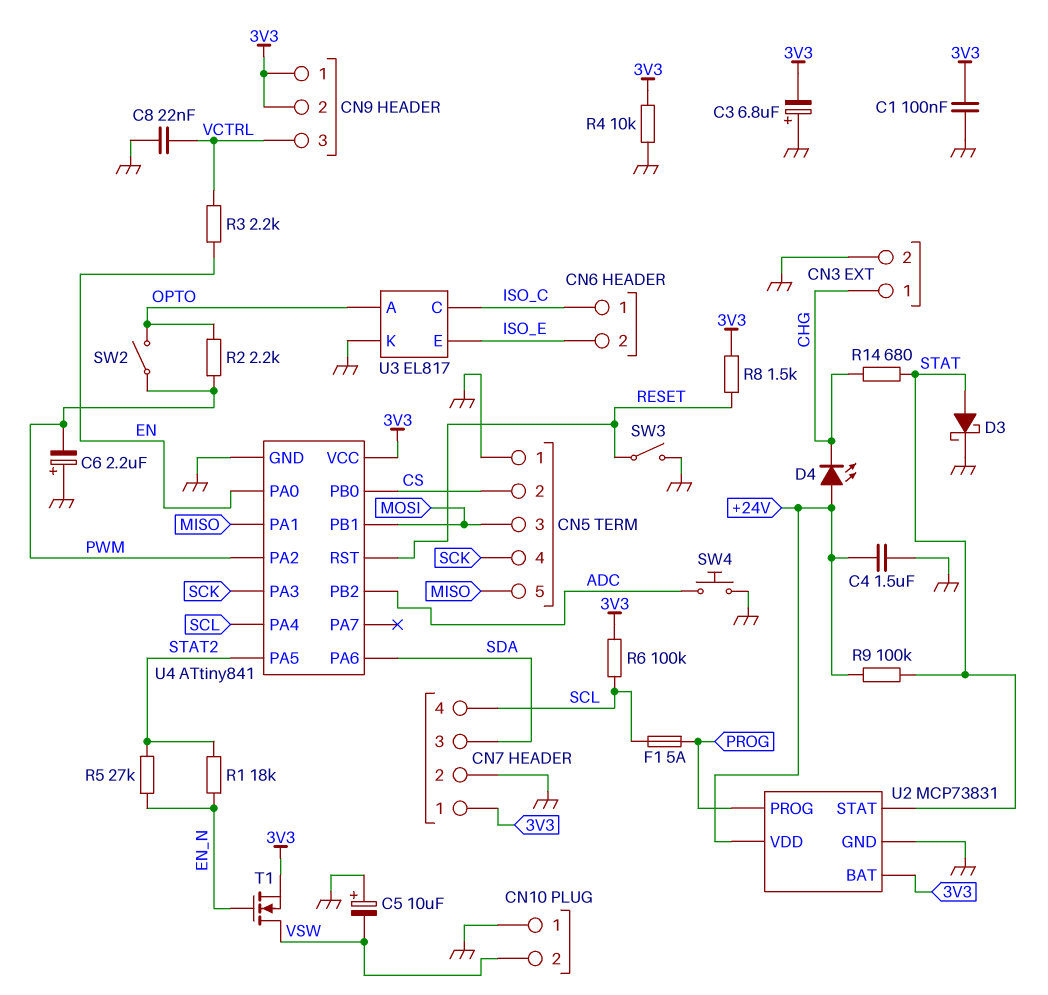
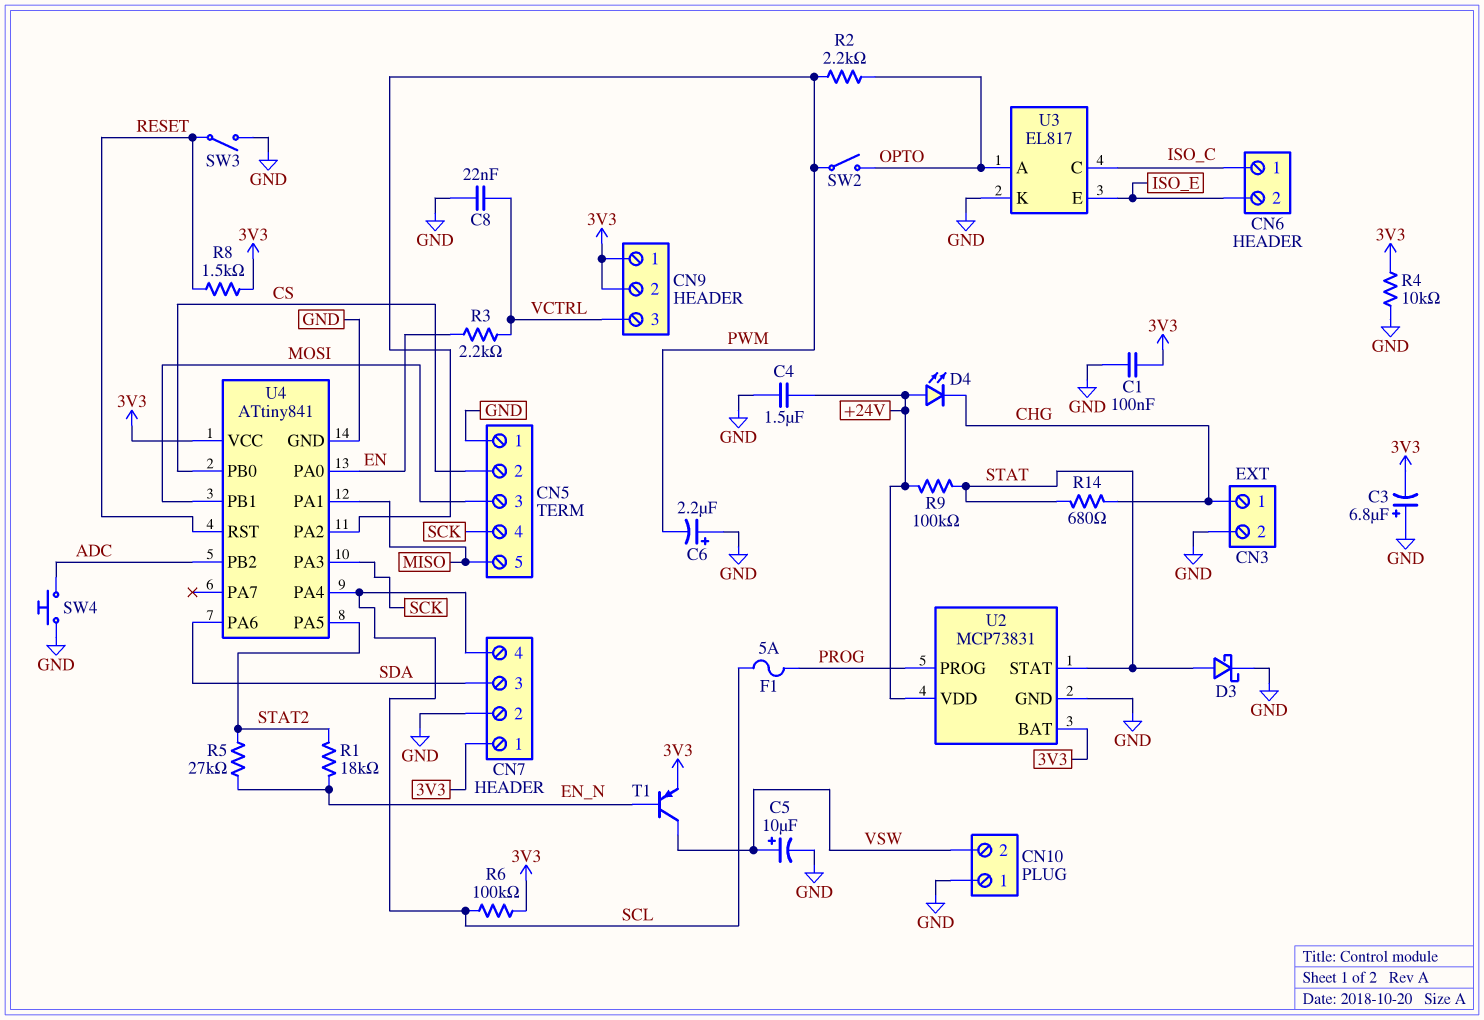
C5: 10uF (plus GND, minus VSW) -> 10uF (plus VSW, minus GND)
T1: NMOS (G EN_N, D VSW, S 3V3) -> PNP (B EN_N, C VSW, E 3V3)

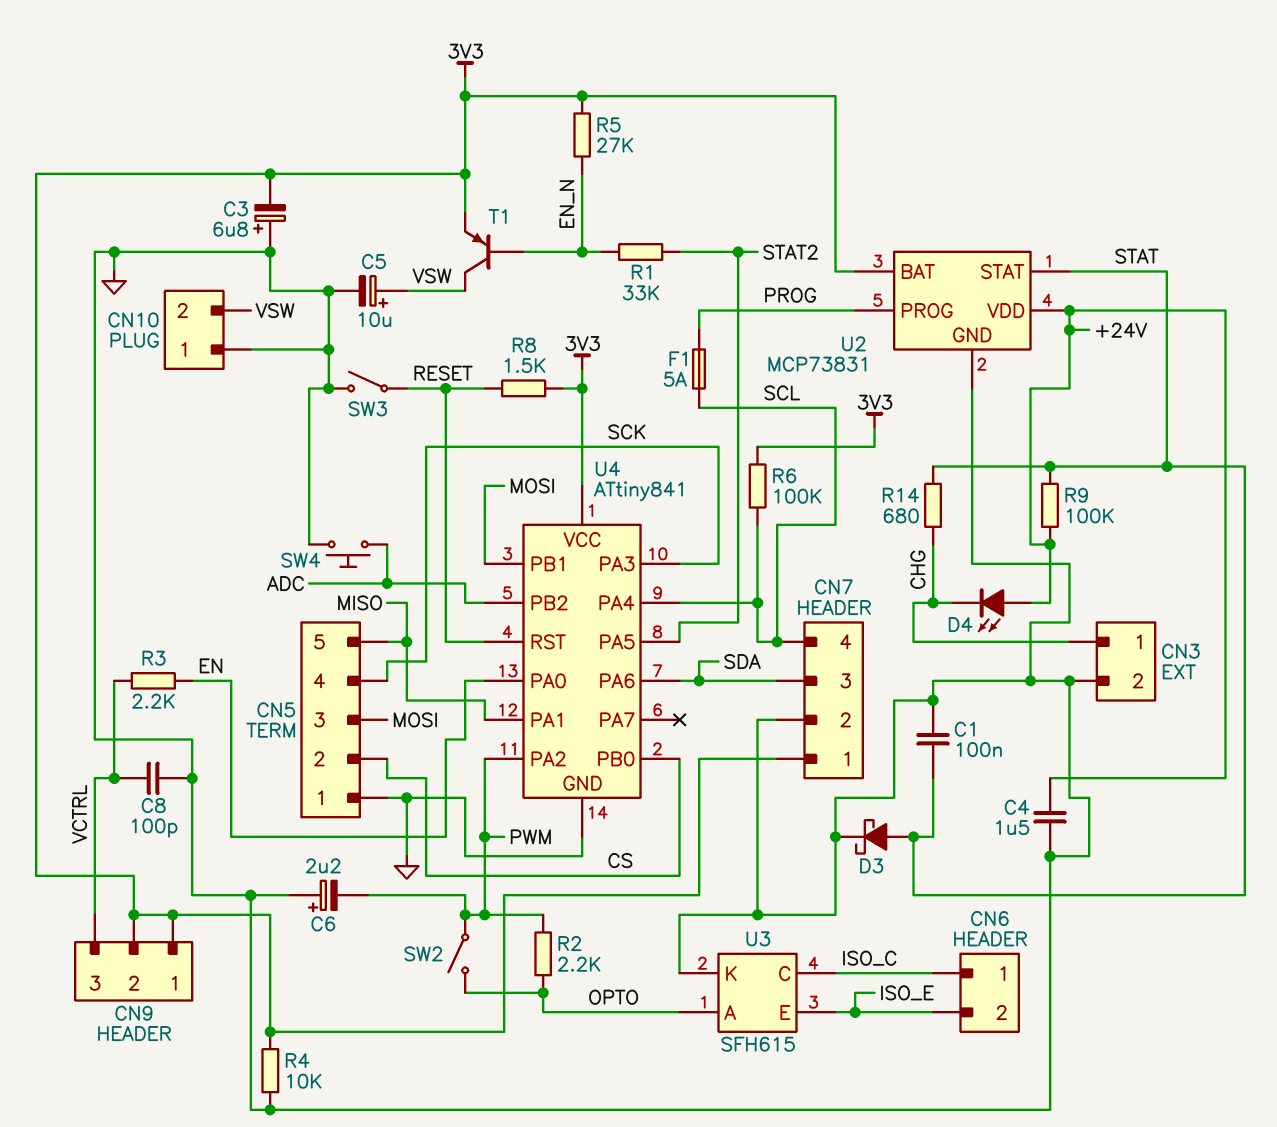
C1: 100nF (3V3, GND) -> 100nF (GND, STAT)
C8: 22nF (GND, VCTRL) -> 100pF (GND, VCTRL)
R1: 18k (EN_N, STAT2) -> 33k (EN_N, STAT2)
R5: 27k (EN_N, STAT2) -> 27k (3V3, EN_N)
U3: EL817 -> SFH615

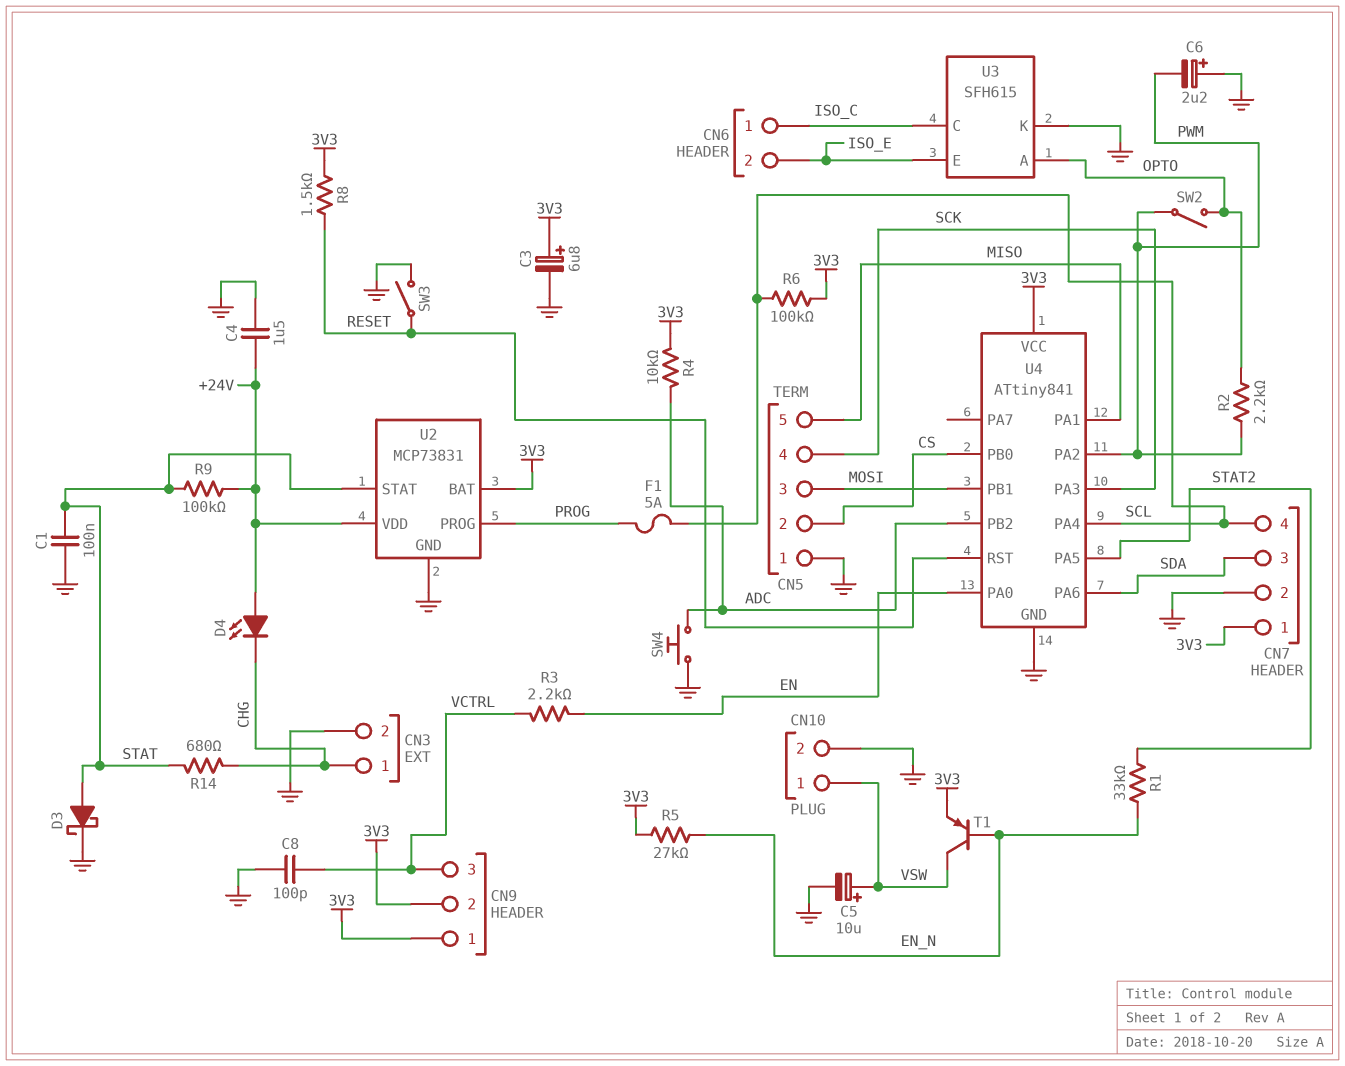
C3: 6.8uF (plus GND, minus 3V3) -> 6.8uF (plus 3V3, minus GND)
CN10 pin 1: GND -> VSW
CN10 pin 2: VSW -> GND
R4: 10k (3V3, GND) -> 10k (3V3, ADC)

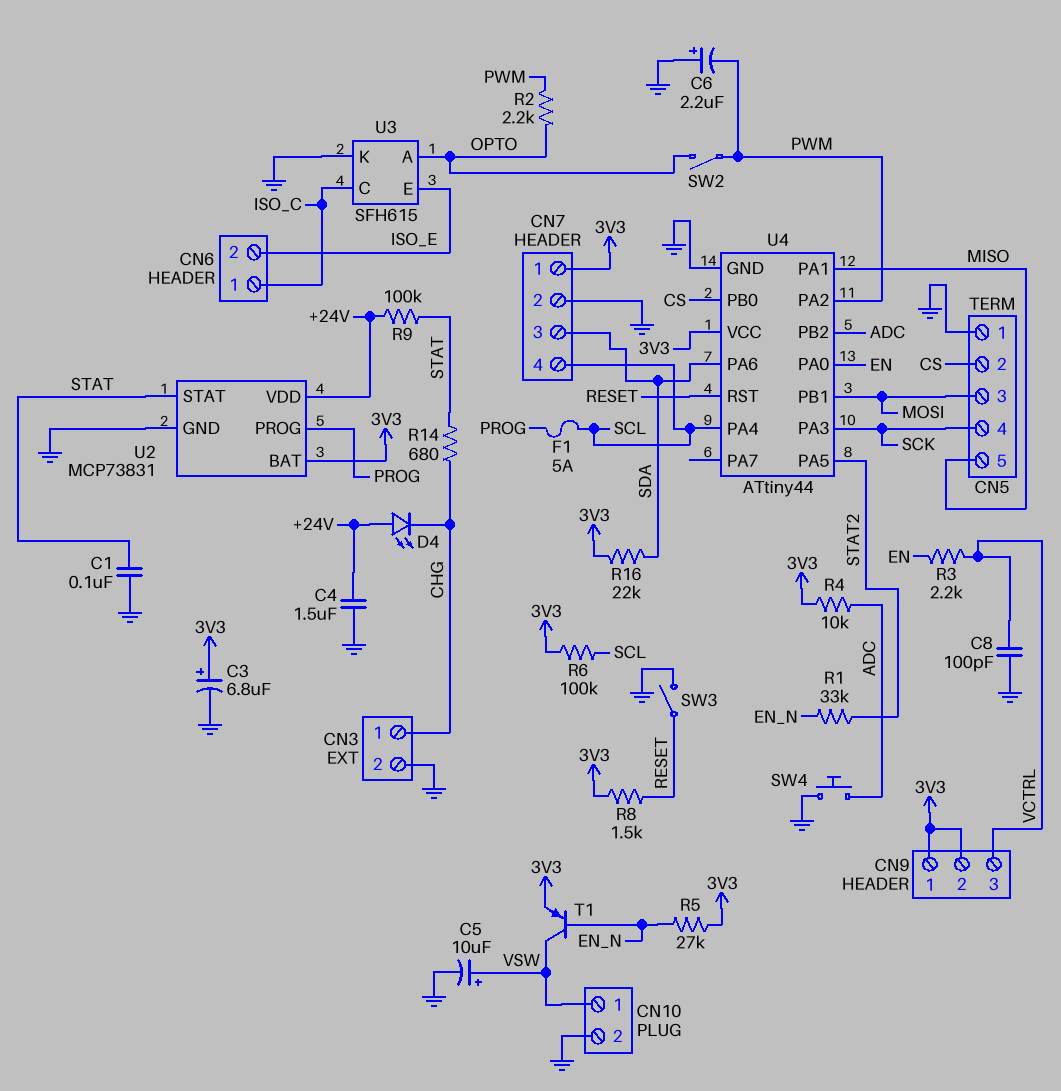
D3: schottky (A STAT, K GND) -> none
R16: none -> 22k (3V3, SDA)
U4: ATtiny841 -> ATtiny44

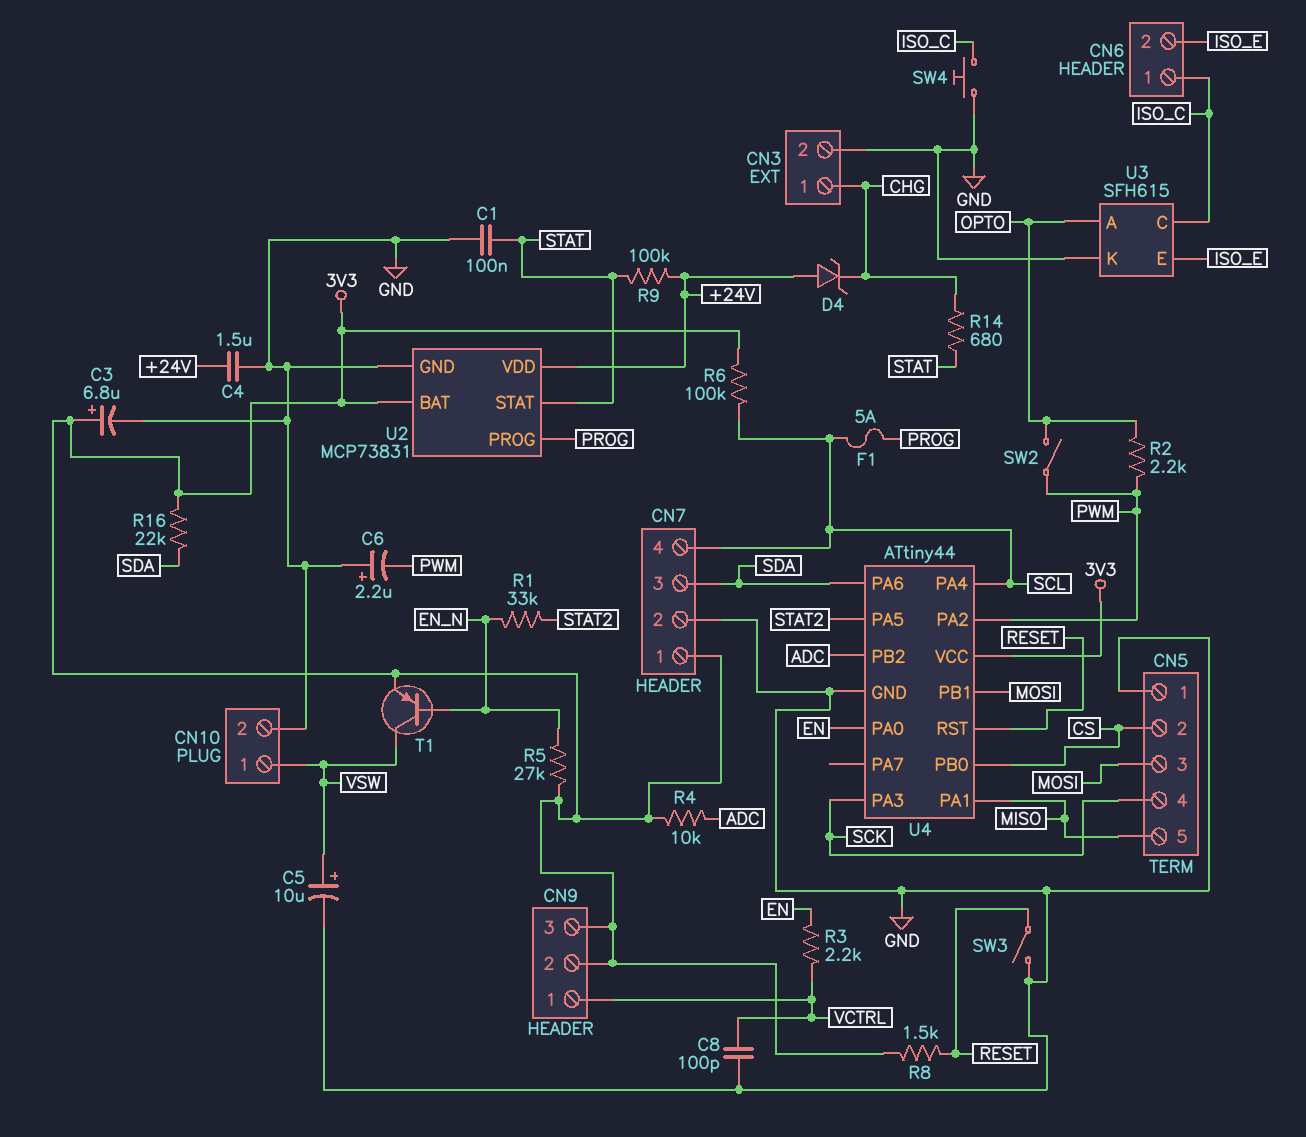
CN9 pin 1: 3V3 -> VCTRL
CN9 pin 3: VCTRL -> 3V3
D4: LED (A +24V, K CHG) -> zener (A +24V, K CHG)
SW4: button (ADC, GND) -> button (GND, ISO_C)

